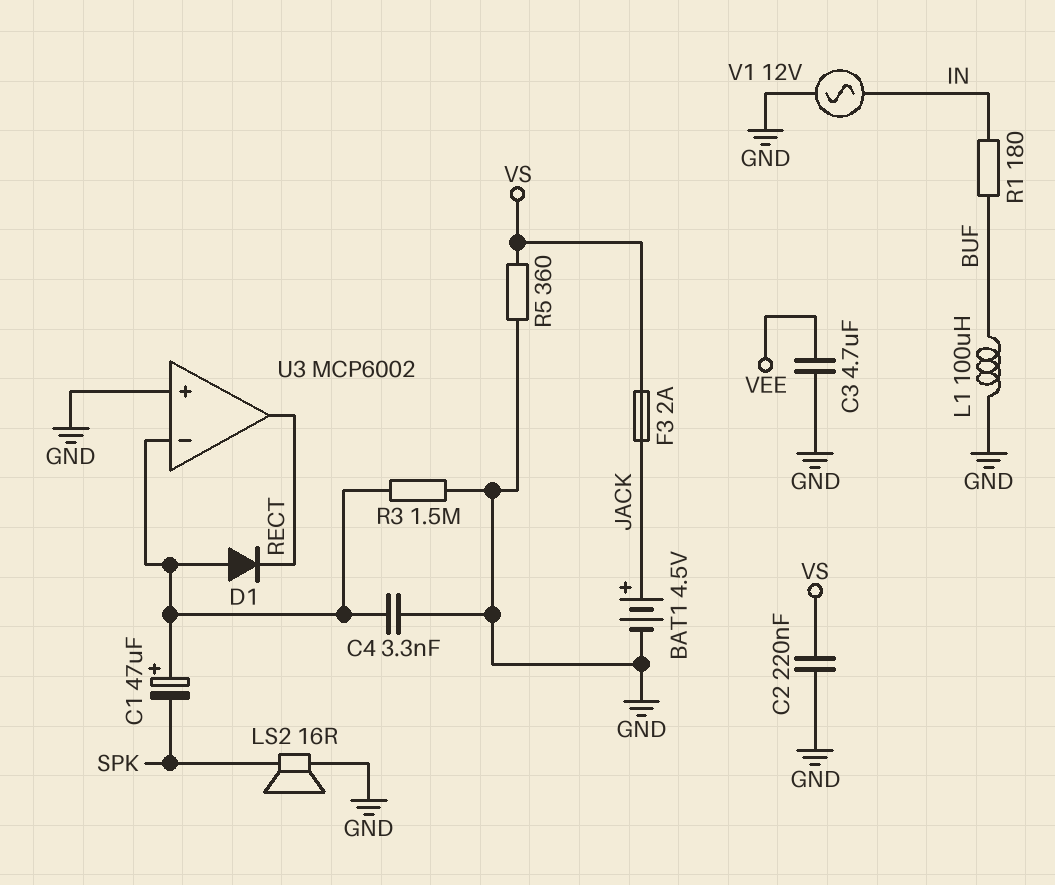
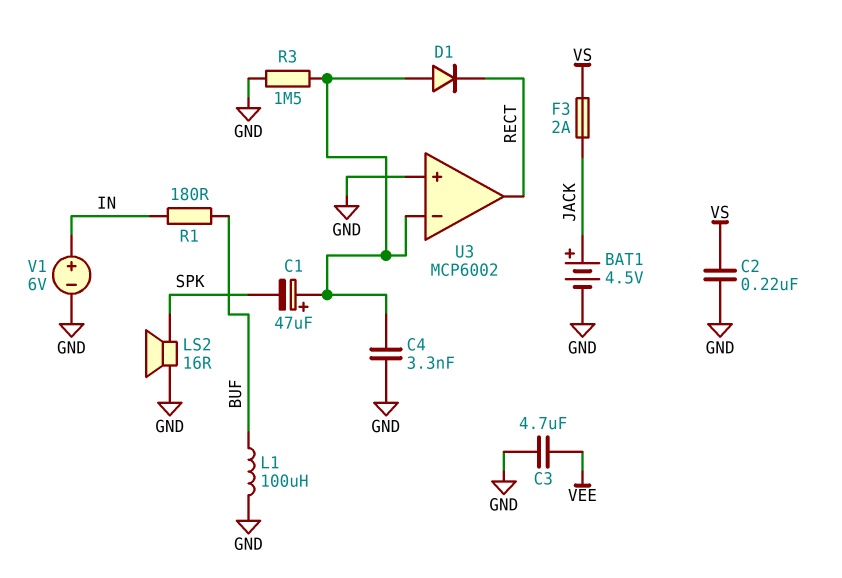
R5: 360 (GND, VS) -> none
V1: AC 12V (GND, IN) -> 6V (plus IN, minus GND)

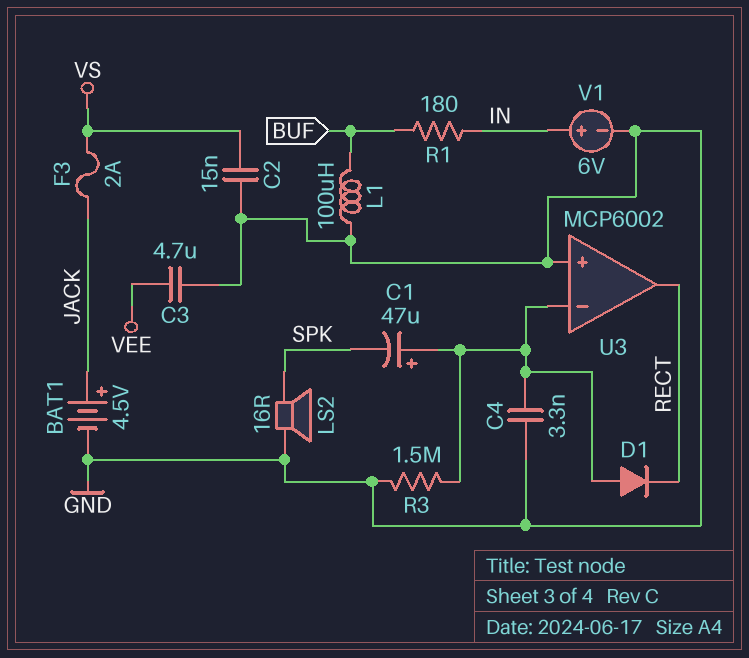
C2: 220nF (GND, VS) -> 15nF (GND, VS)

